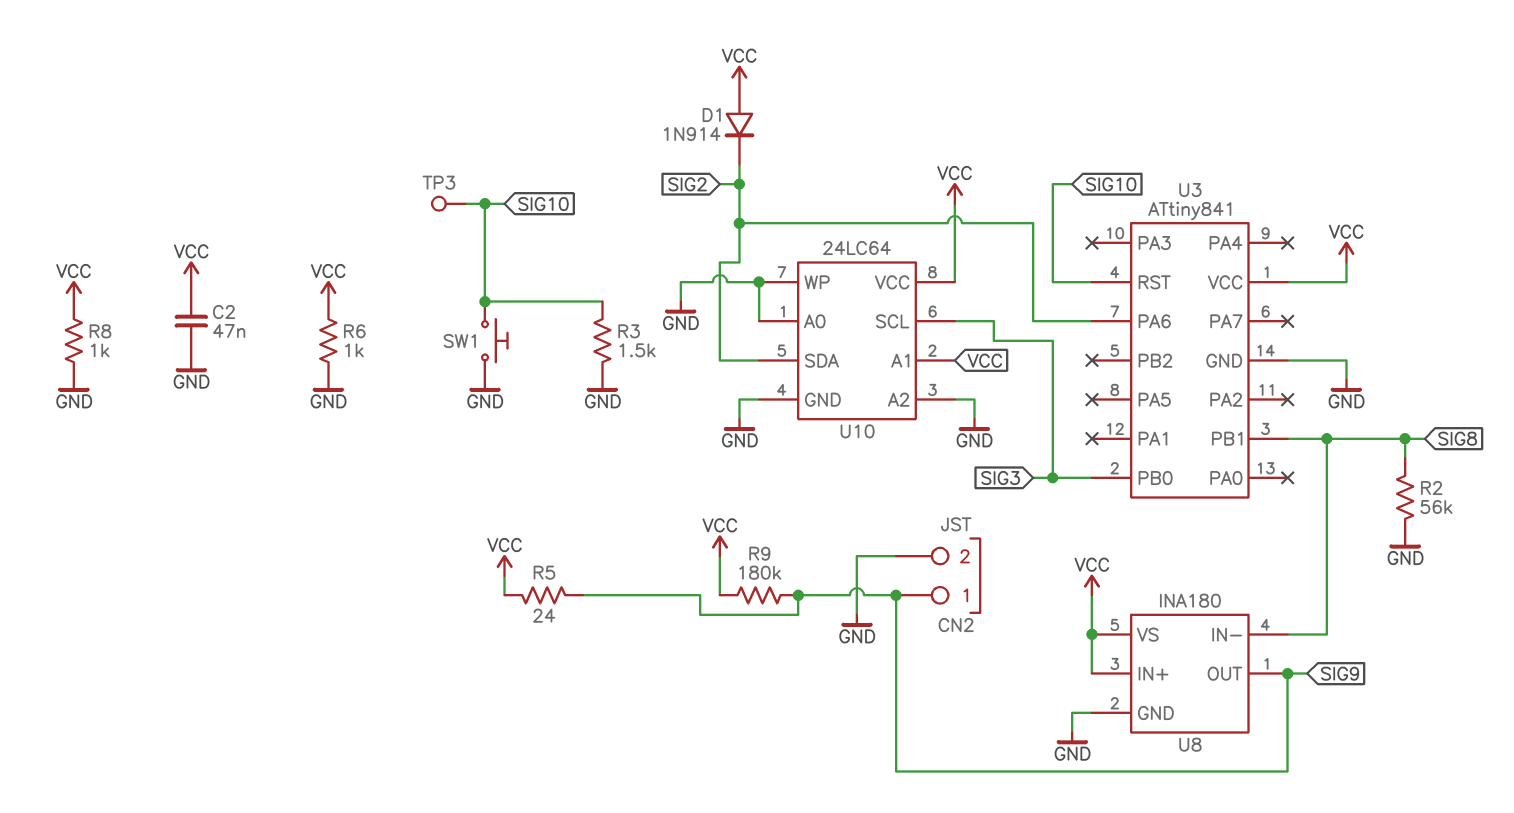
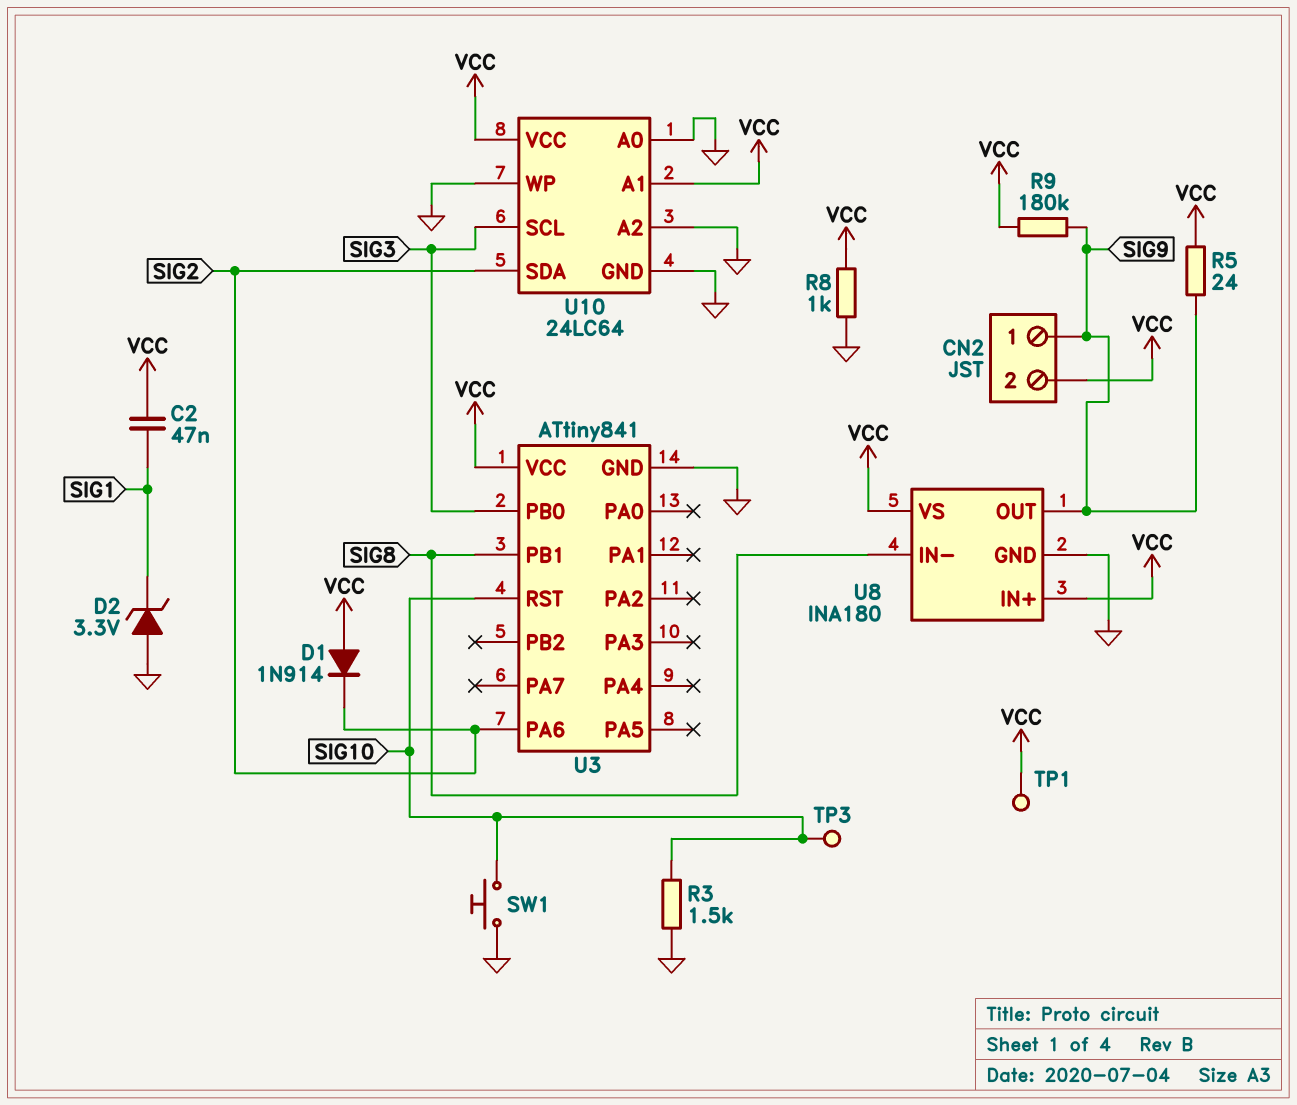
C2: 47nF (GND, VCC) -> 47nF (SIG1, VCC)
CN2 pin 2: GND -> VCC
D2: none -> zener 3.3V (A GND, K SIG1)
R2: 56k (GND, SIG8) -> none
R6: 1k (GND, VCC) -> none
TP1: none -> test point (VCC)

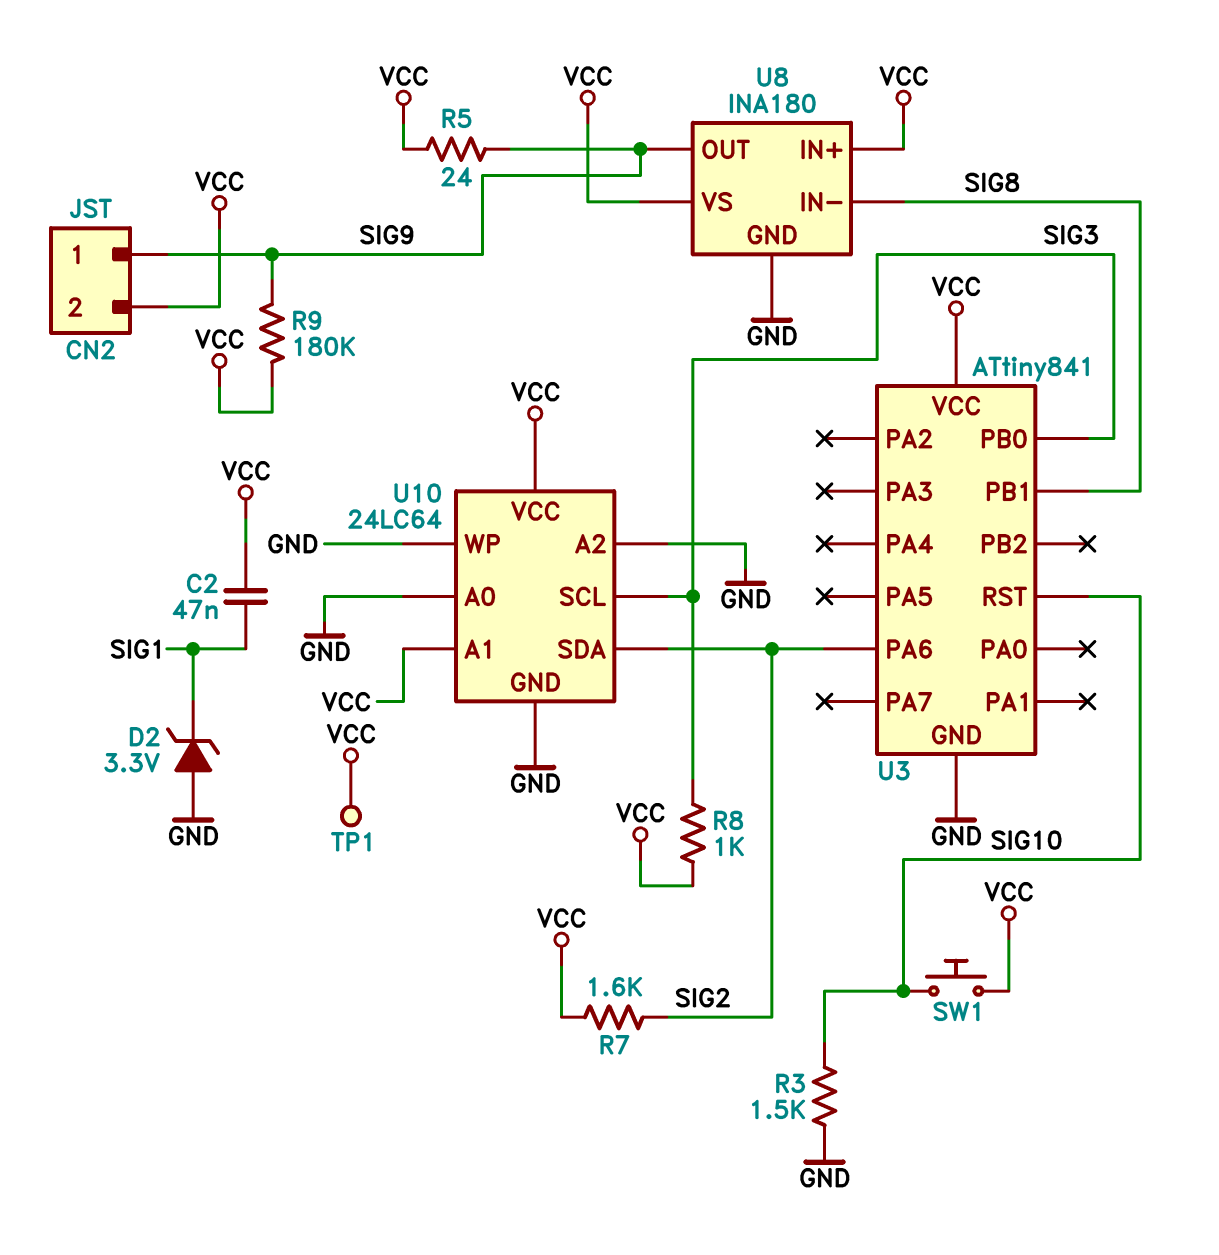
D1: diode 1N914 (A VCC, K SIG2) -> none
R7: none -> 1.6k (SIG2, VCC)
R8: 1k (GND, VCC) -> 1k (SIG3, VCC)
SW1: button (GND, SIG10) -> button (SIG10, VCC)
TP3: test point (SIG10) -> none

